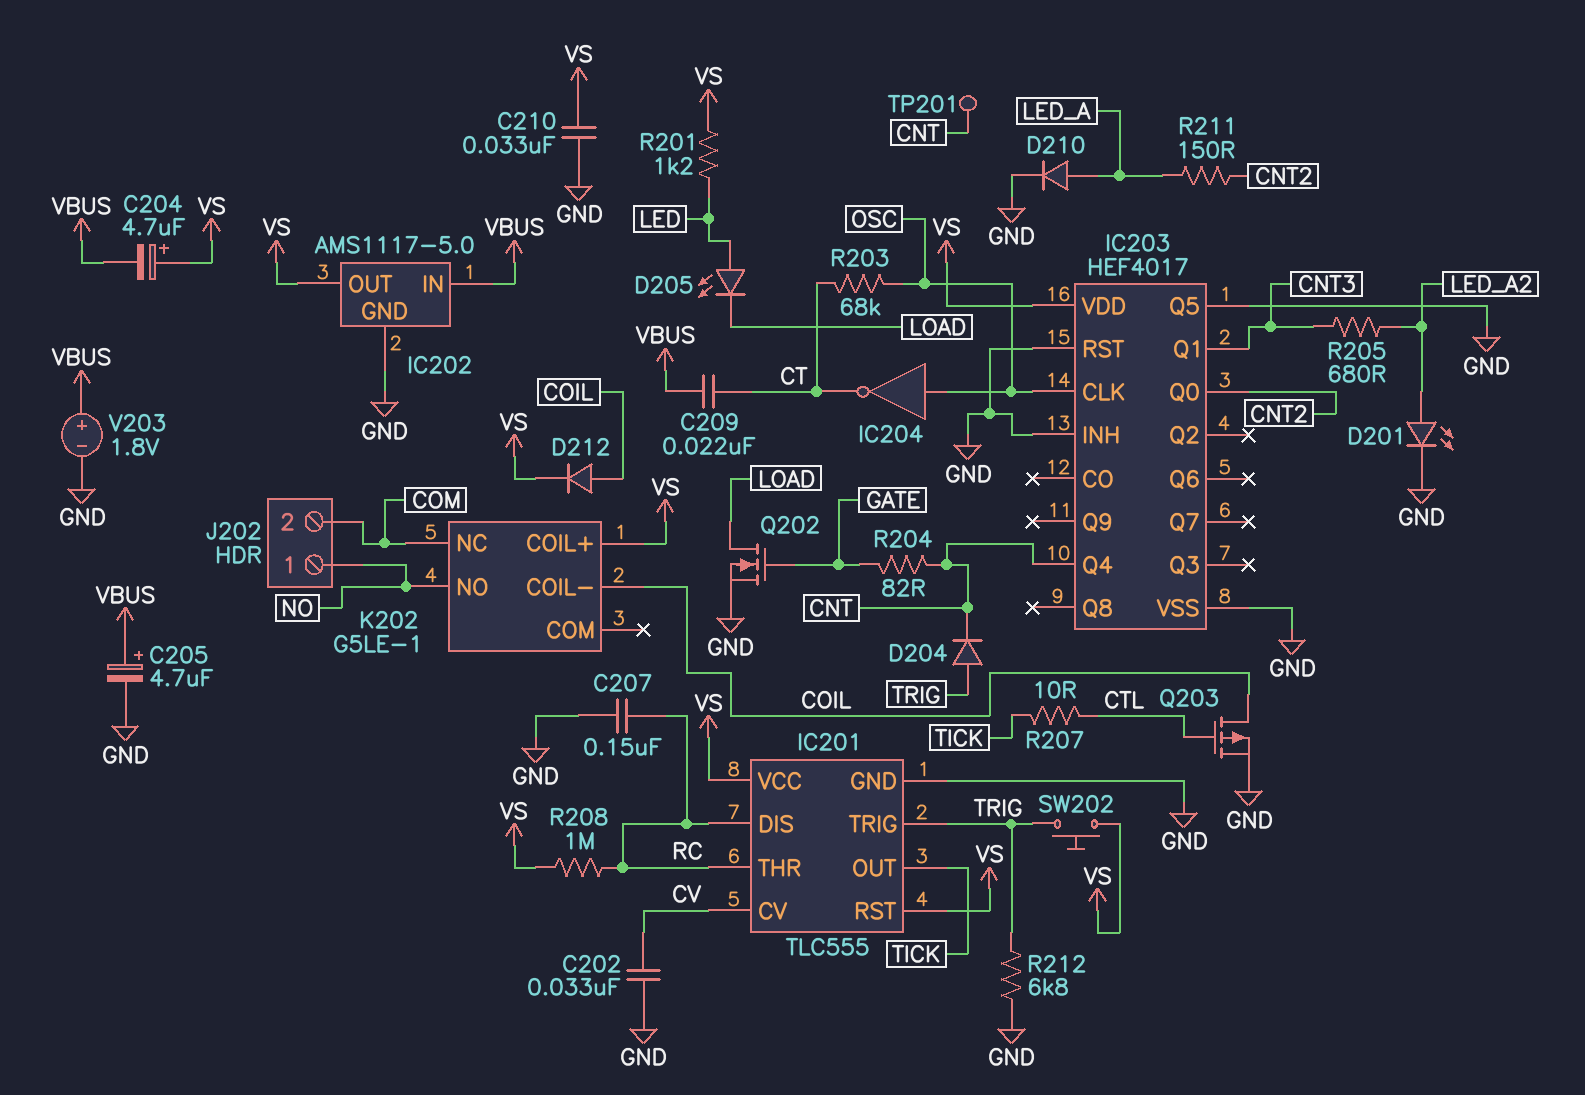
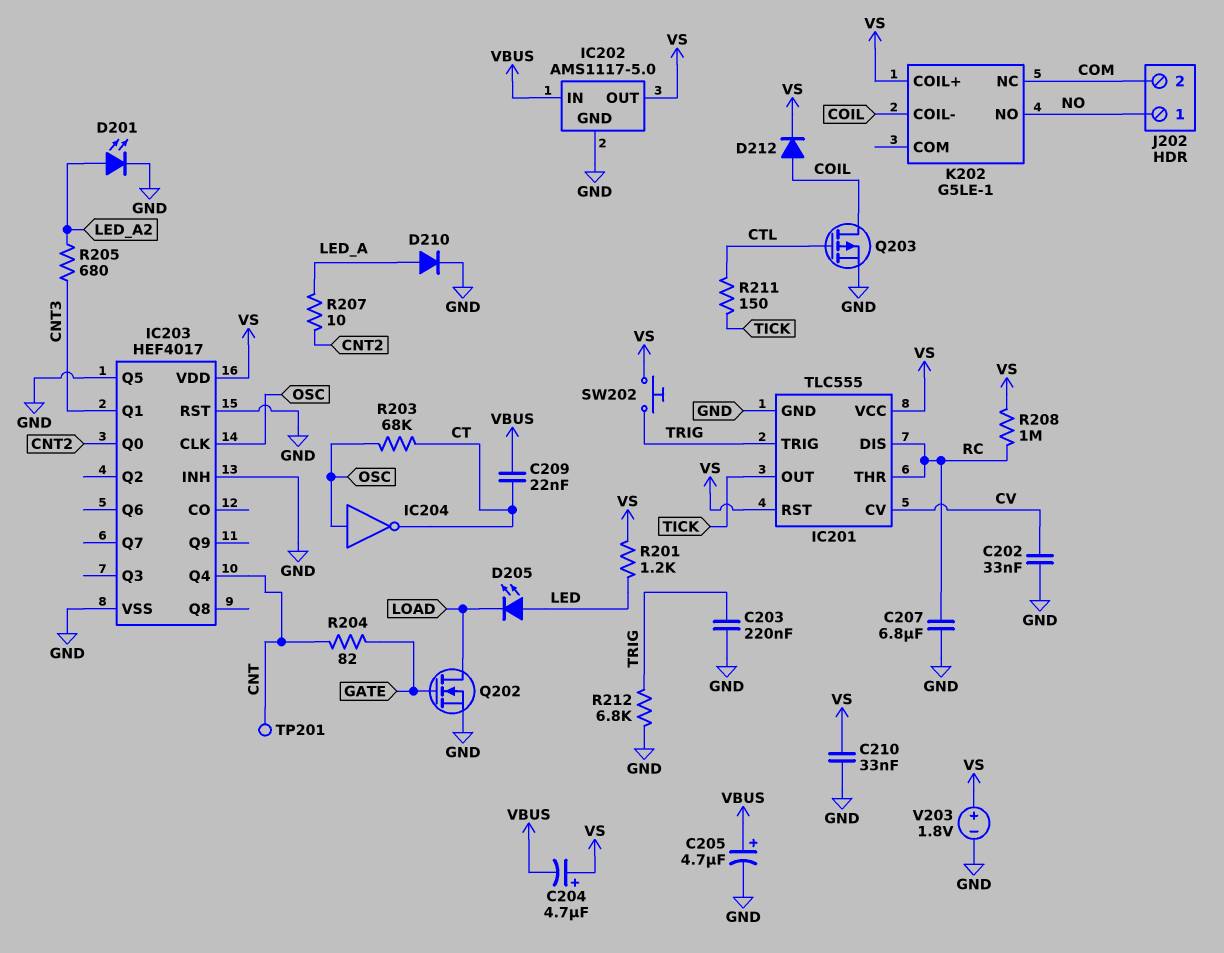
C203: none -> 220nF (GND, TRIG)
C207: 150nF (GND, RC) -> 6.8uF (GND, RC)
D204: diode (A TRIG, K CNT) -> none
R207: 10 (CTL, TICK) -> 10 (CNT2, LED_A)
R211: 150 (CNT2, LED_A) -> 150 (CTL, TICK)
V203: 1.8V (plus VBUS, minus GND) -> 1.8V (plus VS, minus GND)

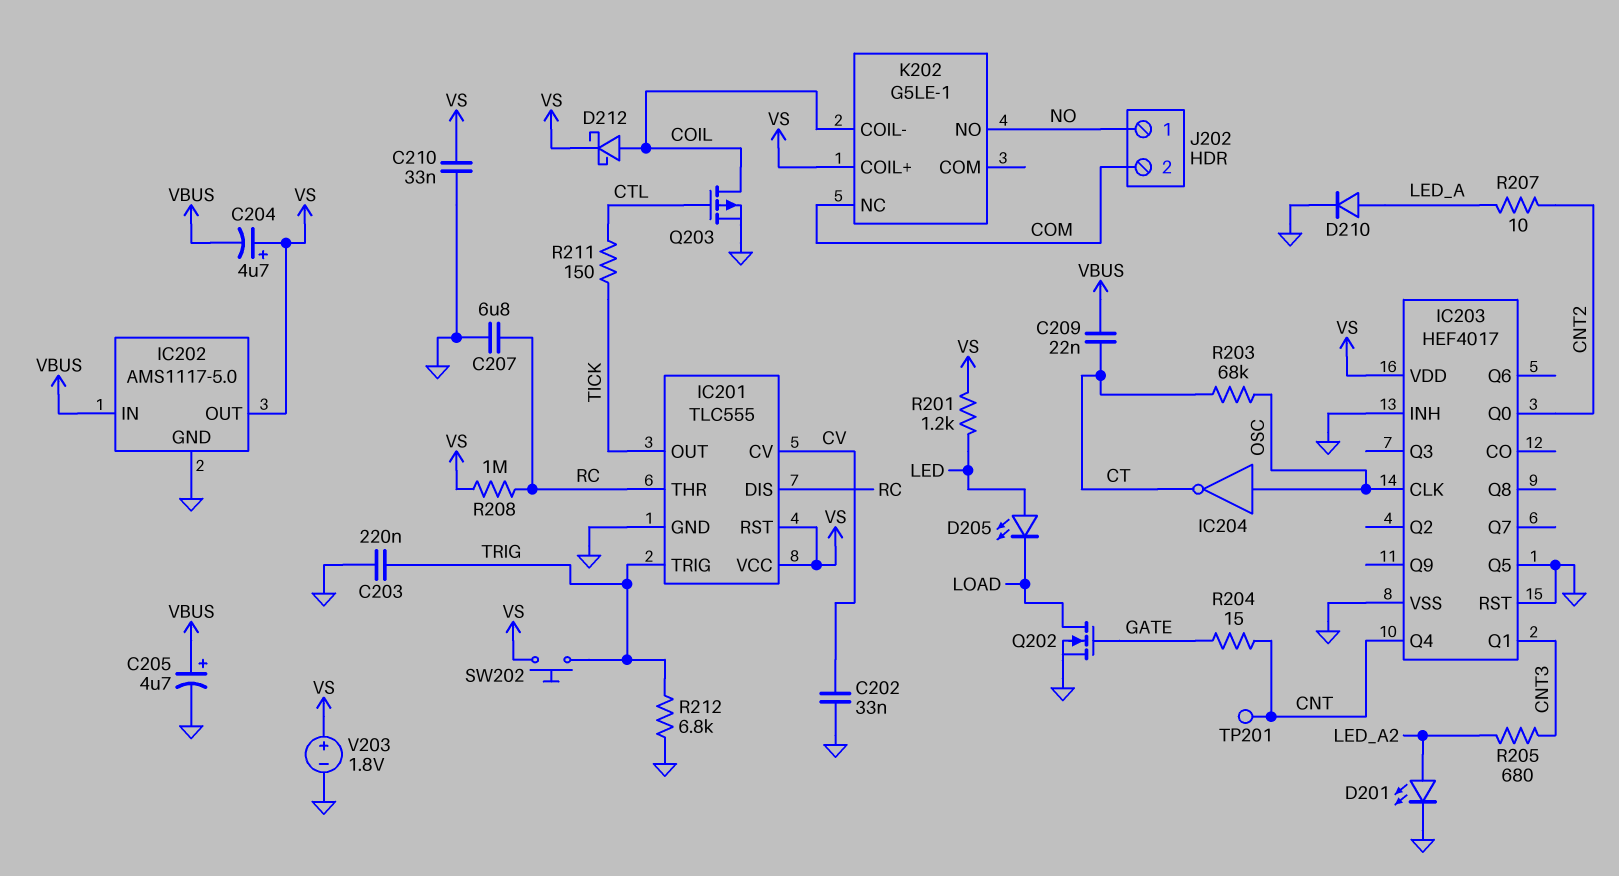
D212: diode (A COIL, K VS) -> schottky (A COIL, K VS)
R204: 82 (CNT, GATE) -> 15 (CNT, GATE)

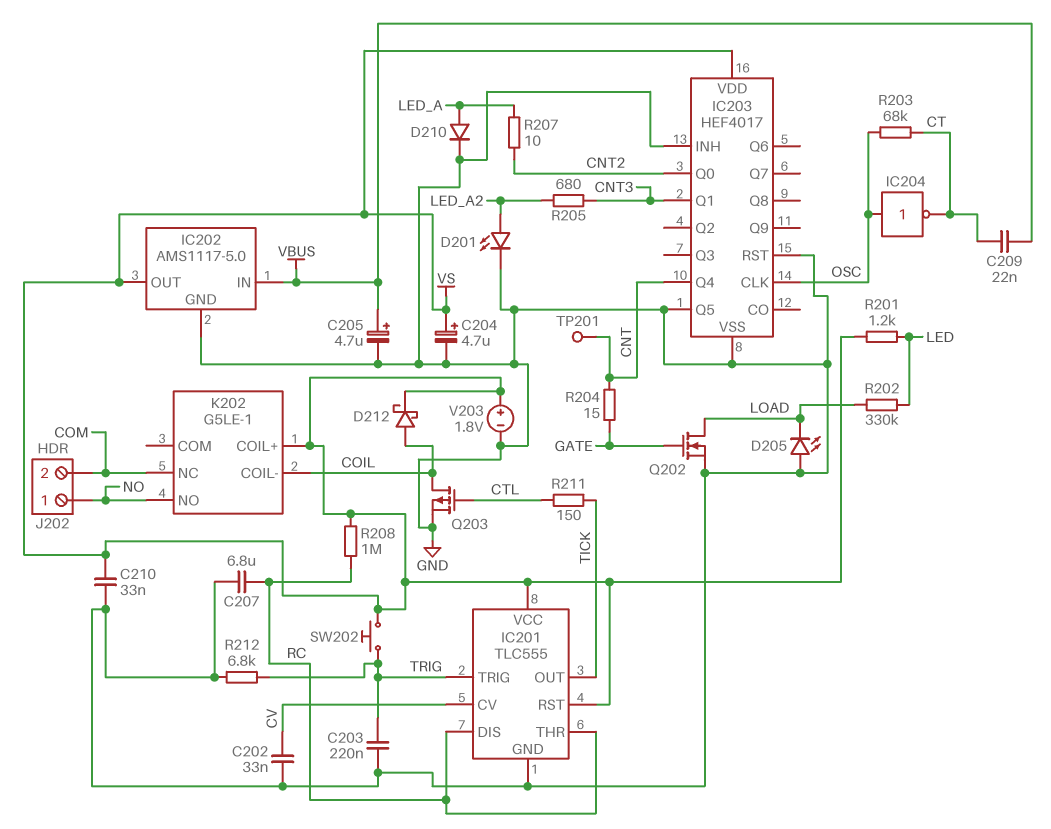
C204: 4.7uF (plus VS, minus VBUS) -> 4.7uF (plus VS, minus GND)
D205: LED (A LED, K LOAD) -> LED (A GND, K LOAD)
R202: none -> 330k (LED, LOAD)

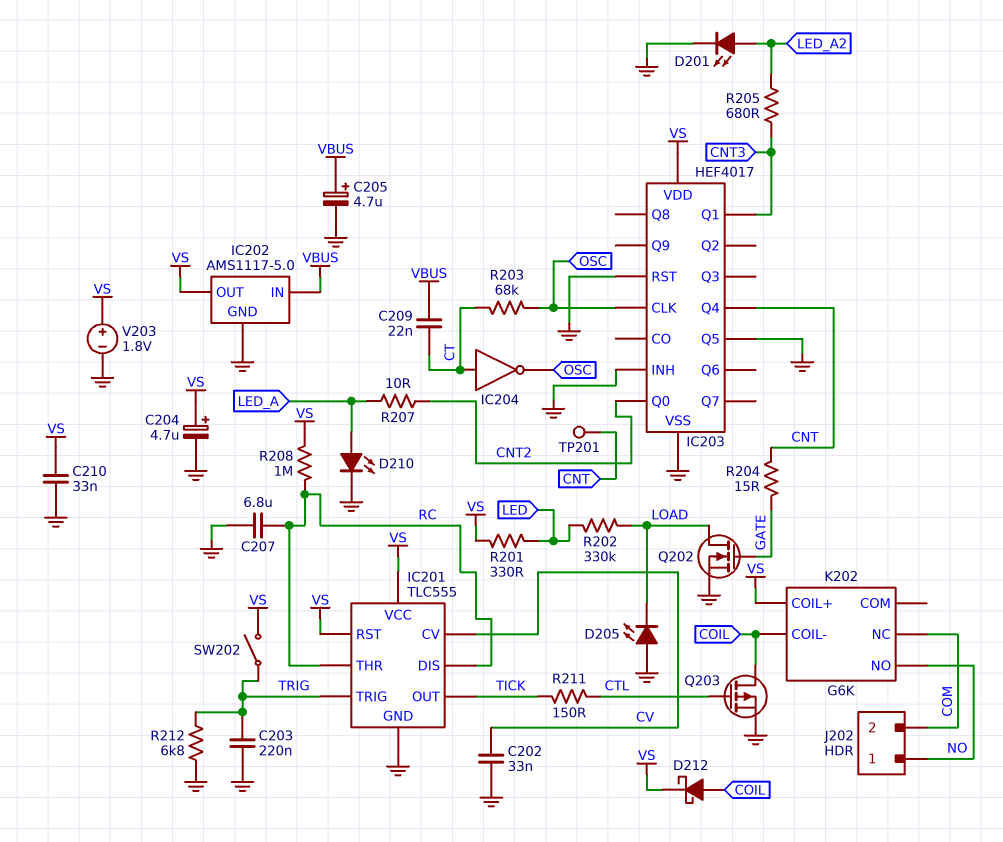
D210: diode (A LED_A, K GND) -> LED (A LED_A, K GND)
IC204: NOT (in OSC, out CT) -> NOT (in CT, out OSC)
K202: G5LE-1 -> G6K
R201: 1.2k (LED, VS) -> 330 (LED, VS)
SW202: button (TRIG, VS) -> switch (TRIG, VS)

